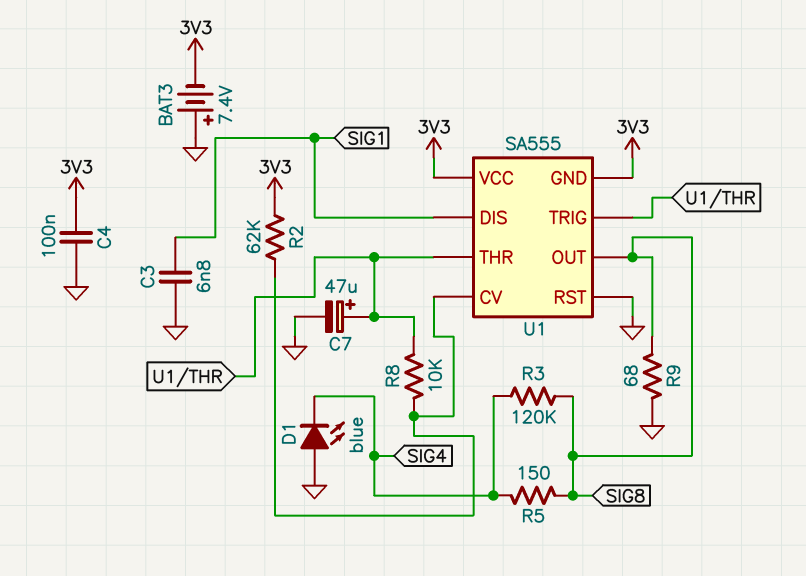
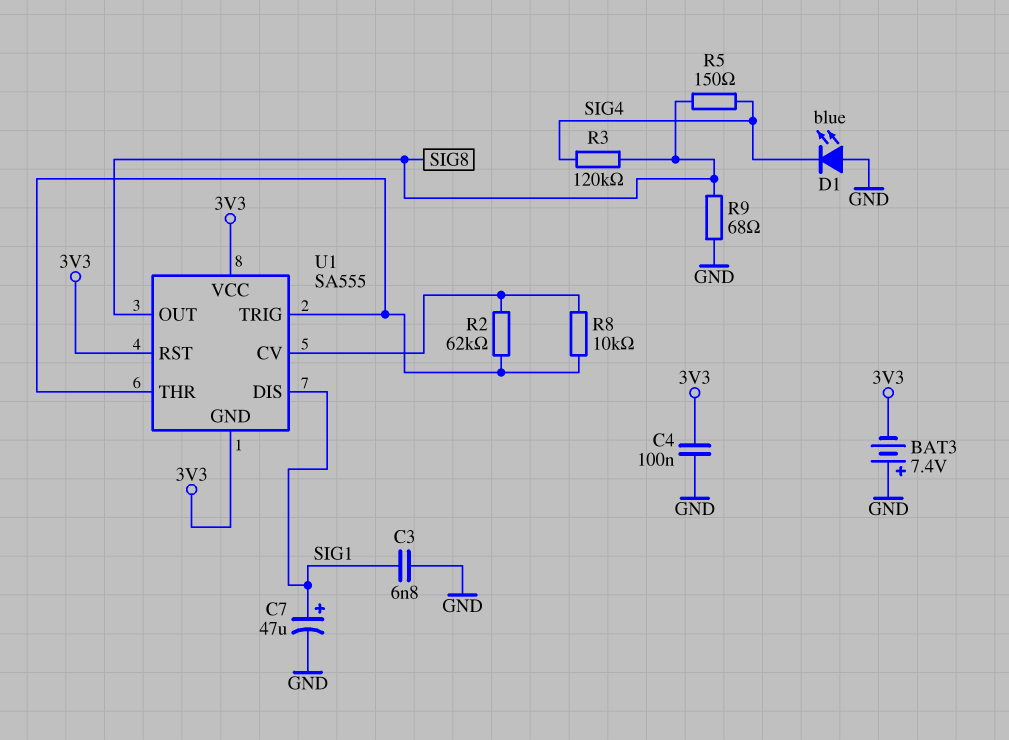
C7: 47uF (plus U1/THR, minus GND) -> 47uF (plus SIG1, minus GND)
R2: 62k (3V3, U1/CV) -> 62k (U1/CV, U1/THR)
U1 pin RST: GND -> 3V3

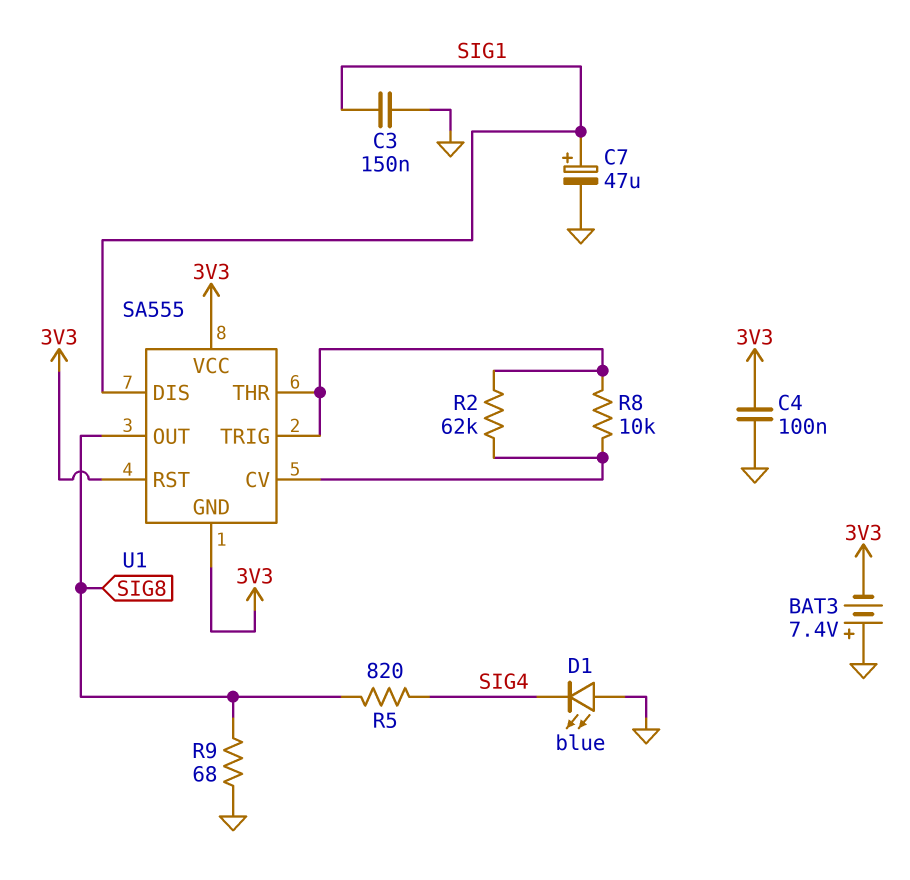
C3: 6.8nF (GND, SIG1) -> 150nF (GND, SIG1)
R3: 120k (SIG4, SIG8) -> none
R5: 150 (SIG4, SIG8) -> 820 (SIG4, SIG8)

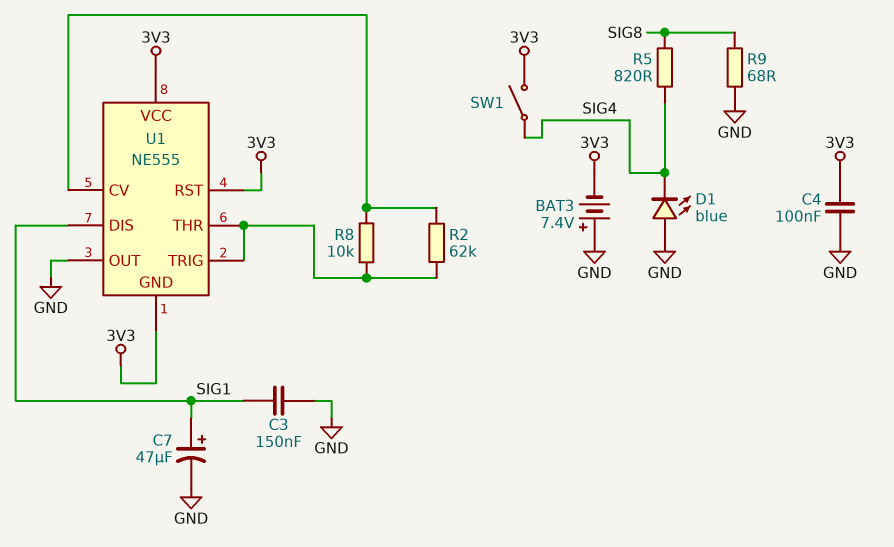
SW1: none -> switch (3V3, SIG4)
U1: SA555 -> NE555
U1 pin OUT: SIG8 -> GND

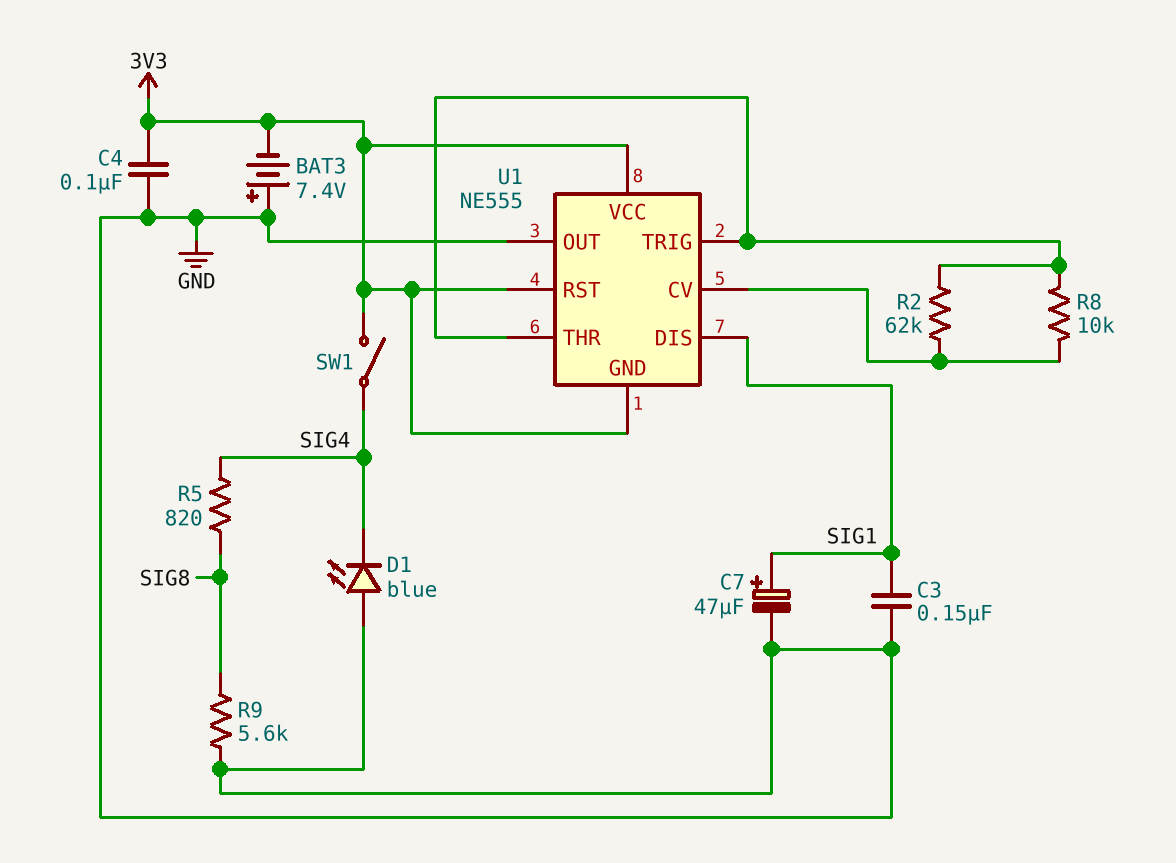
R9: 68 (GND, SIG8) -> 5.6k (GND, SIG8)

